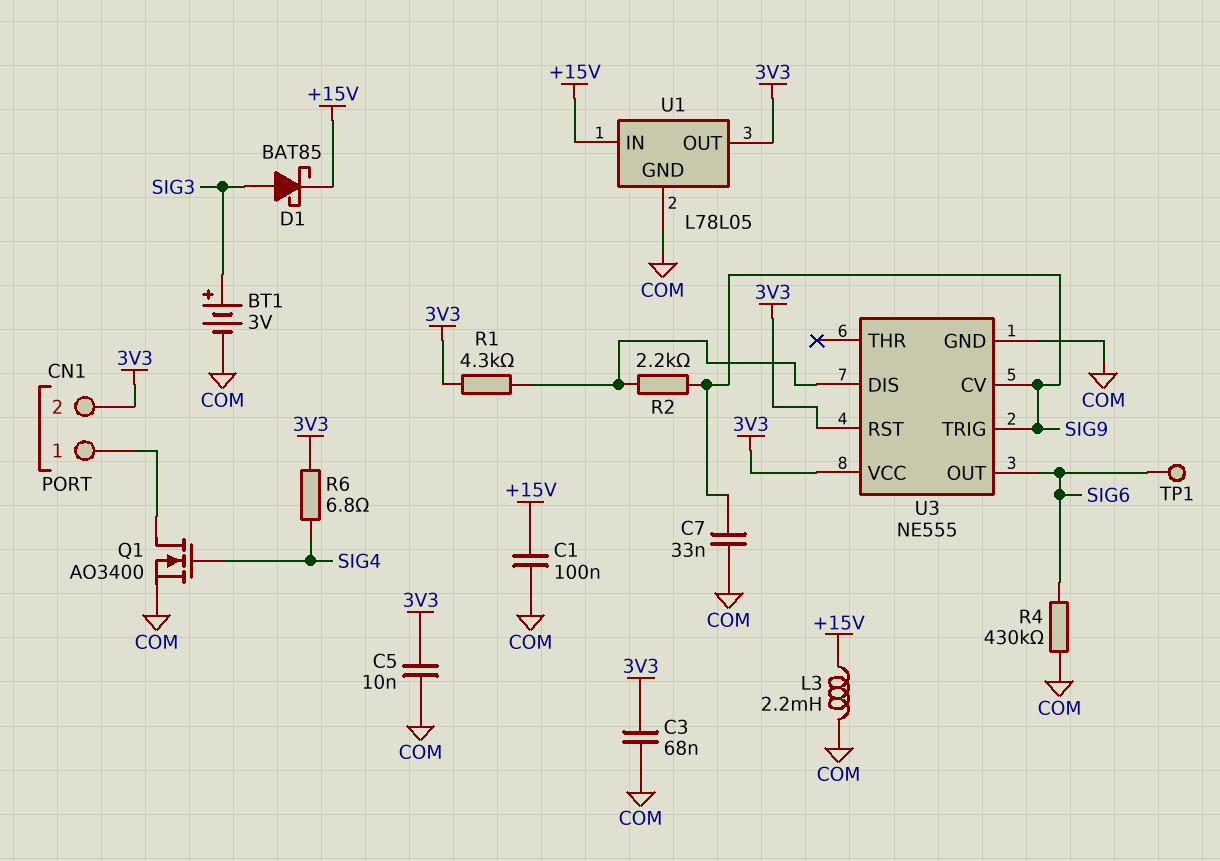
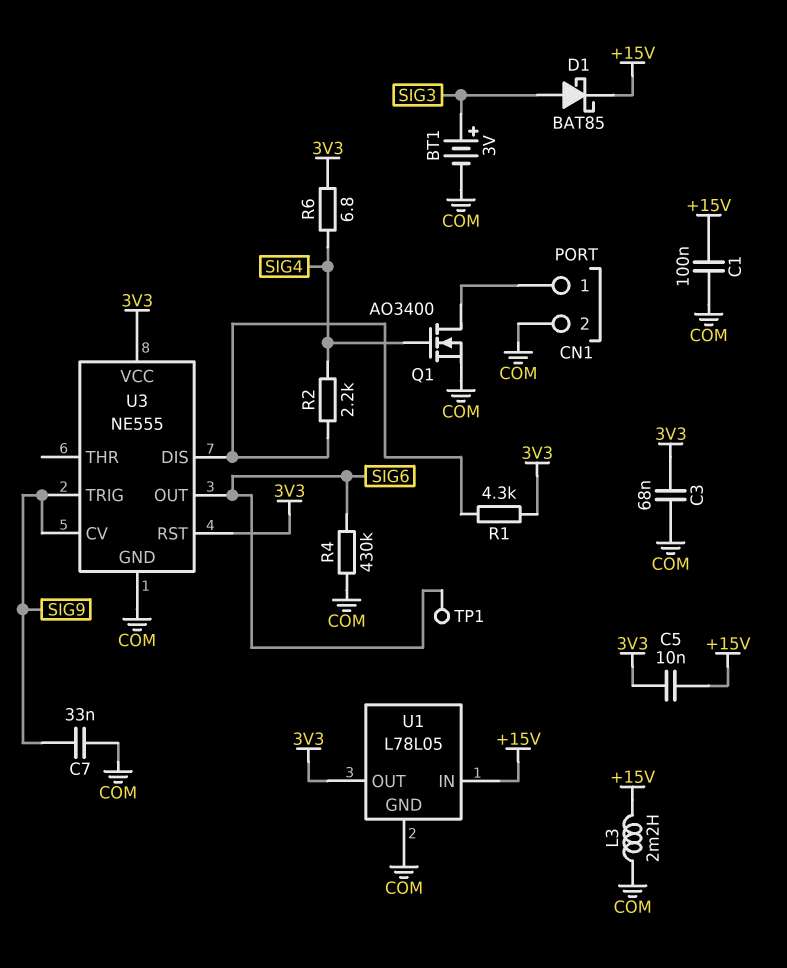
C5: 10nF (3V3, COM) -> 10nF (+15V, 3V3)
CN1 pin 2: 3V3 -> COM
R2: 2.2k (SIG9, U3/DIS) -> 2.2k (SIG4, U3/DIS)

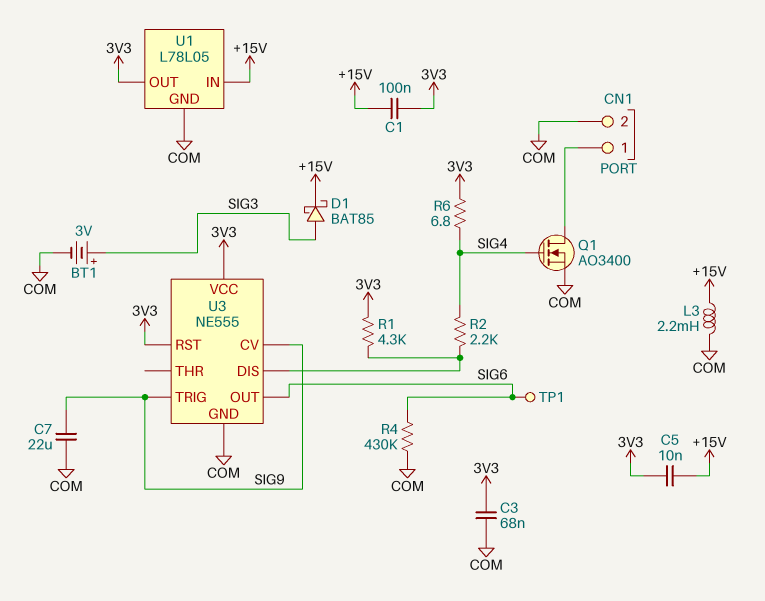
C1: 100nF (+15V, COM) -> 100nF (+15V, 3V3)
C7: 33nF (COM, SIG9) -> 22uF (COM, SIG9)

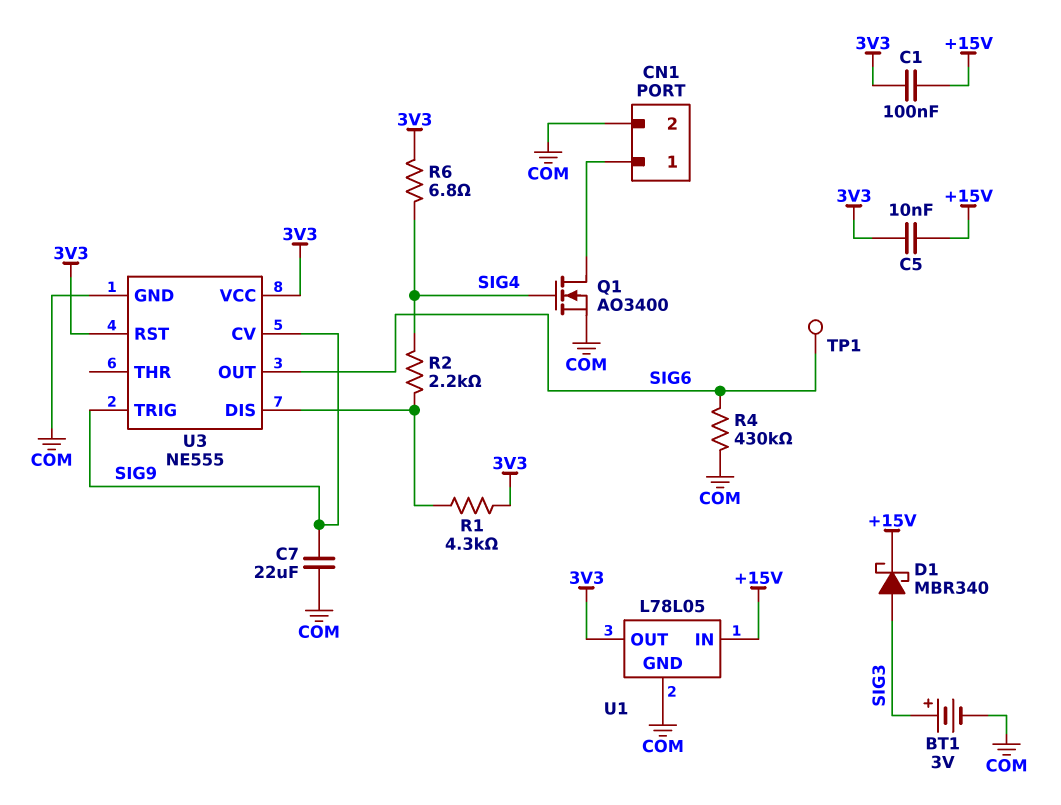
C3: 68nF (3V3, COM) -> none
D1: schottky BAT85 (A SIG3, K +15V) -> schottky MBR340 (A SIG3, K +15V)
L3: 2.2mH (+15V, COM) -> none

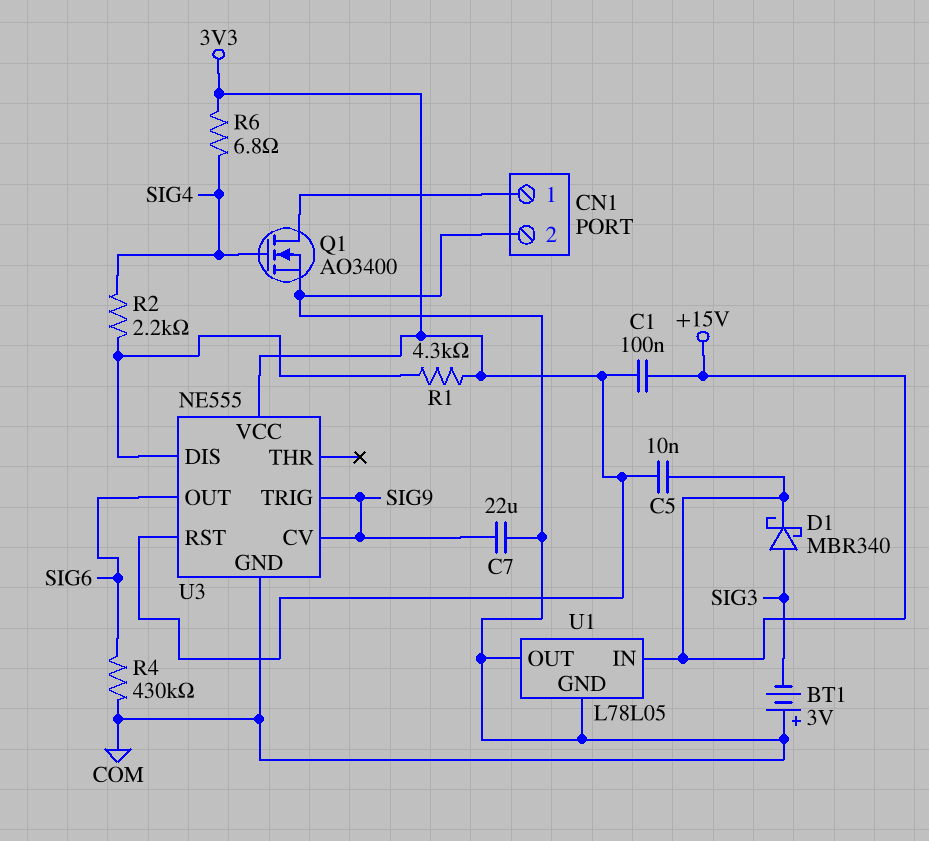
BT1: 3V (plus SIG3, minus COM) -> 3V (plus COM, minus SIG3)
TP1: test point (SIG6) -> none
U1 pin OUT: 3V3 -> COM

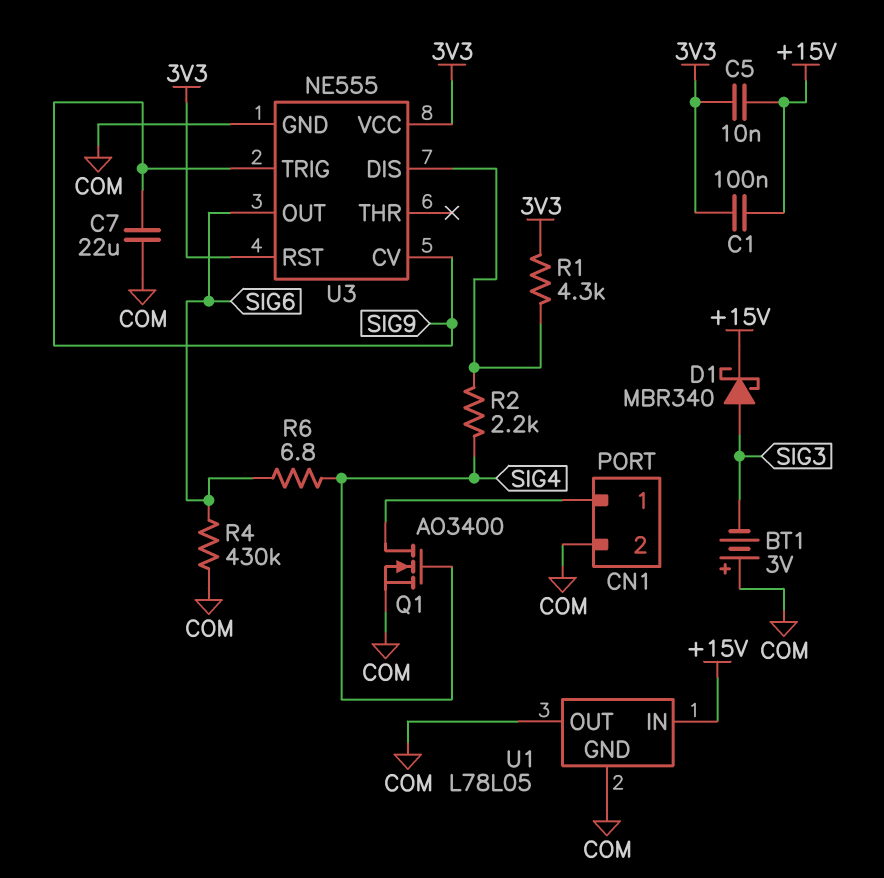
R6: 6.8 (3V3, SIG4) -> 6.8 (SIG4, SIG6)

